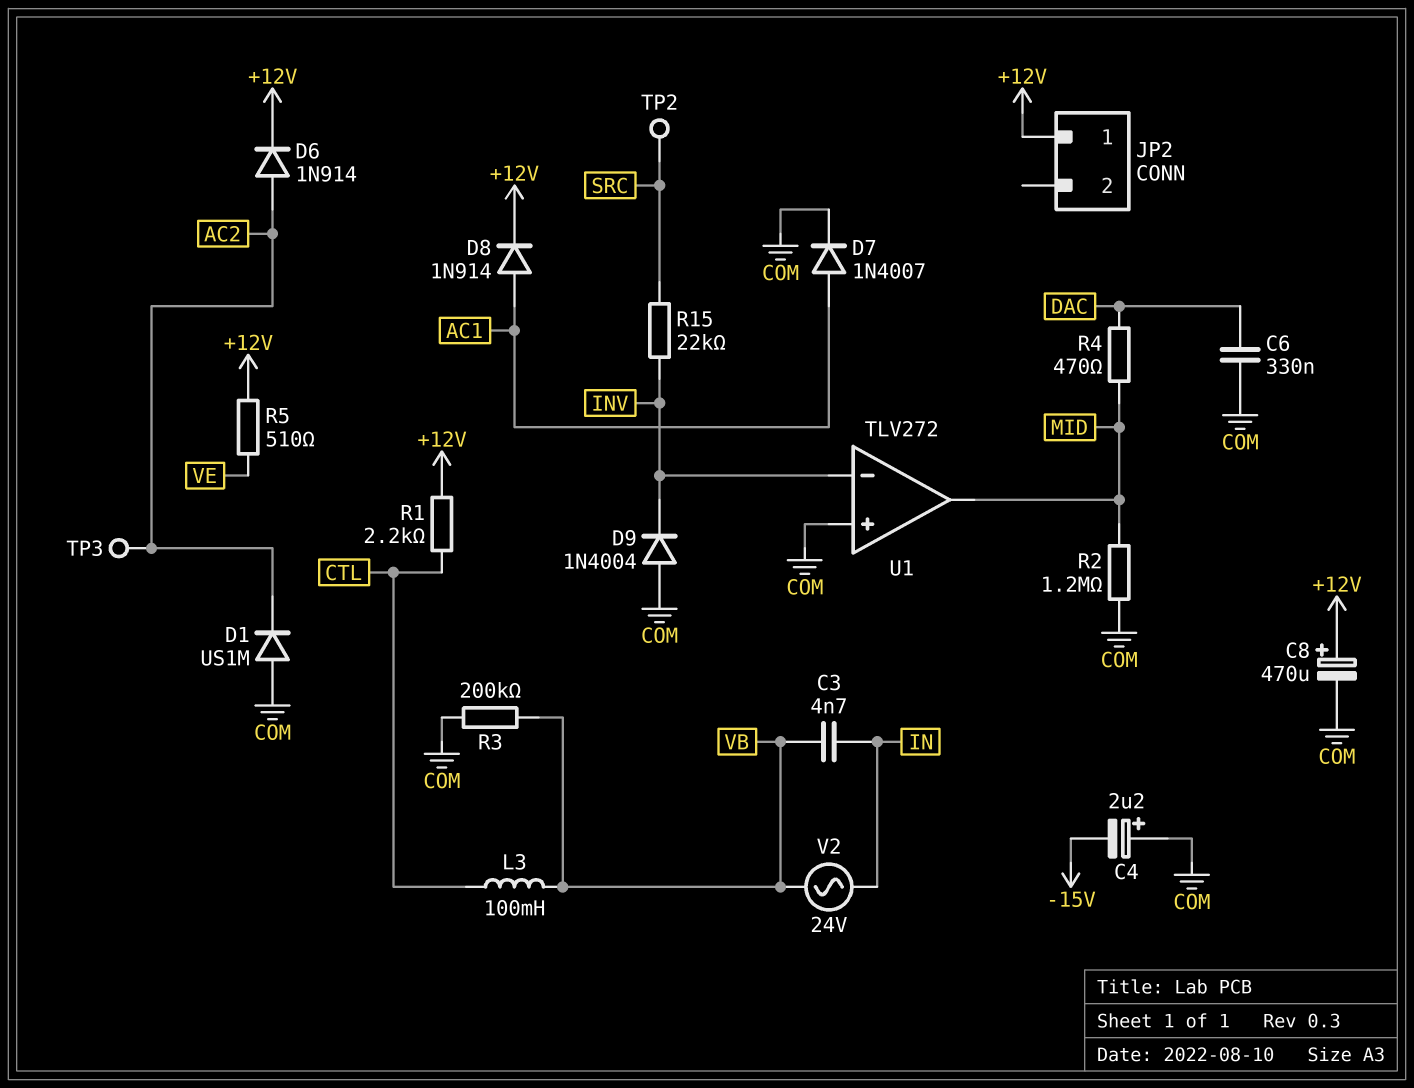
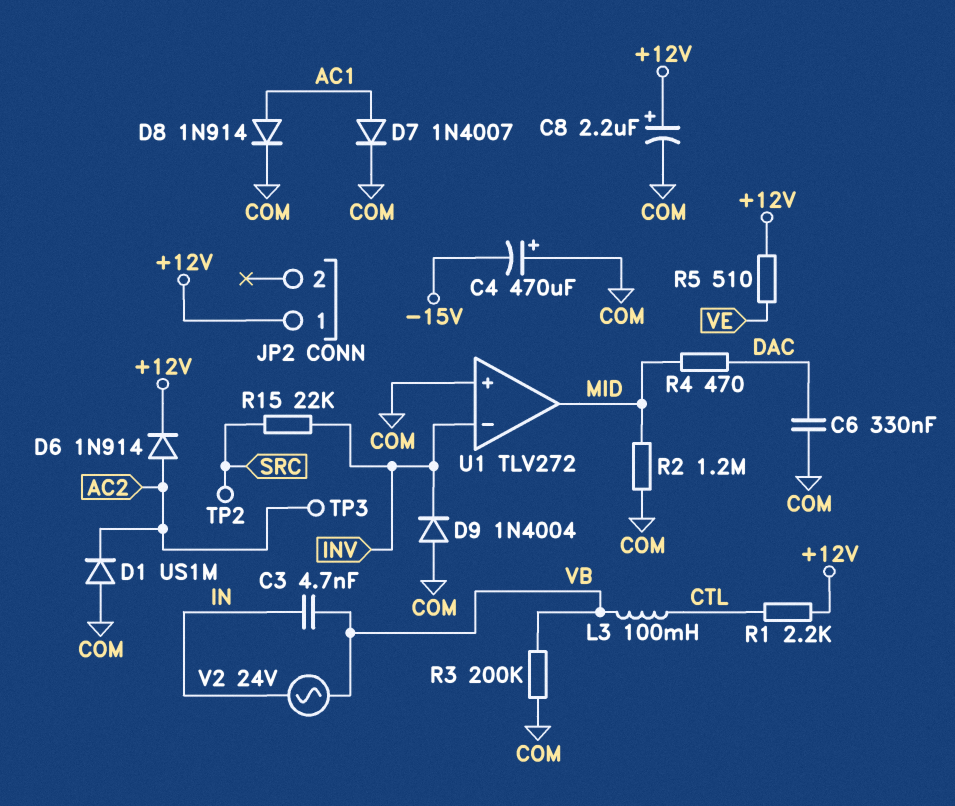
C4: 2.2uF (plus COM, minus -15V) -> 470uF (plus COM, minus -15V)
C8: 470uF (plus +12V, minus COM) -> 2.2uF (plus +12V, minus COM)
D8: diode 1N914 (A AC1, K +12V) -> diode 1N914 (A AC1, K COM)

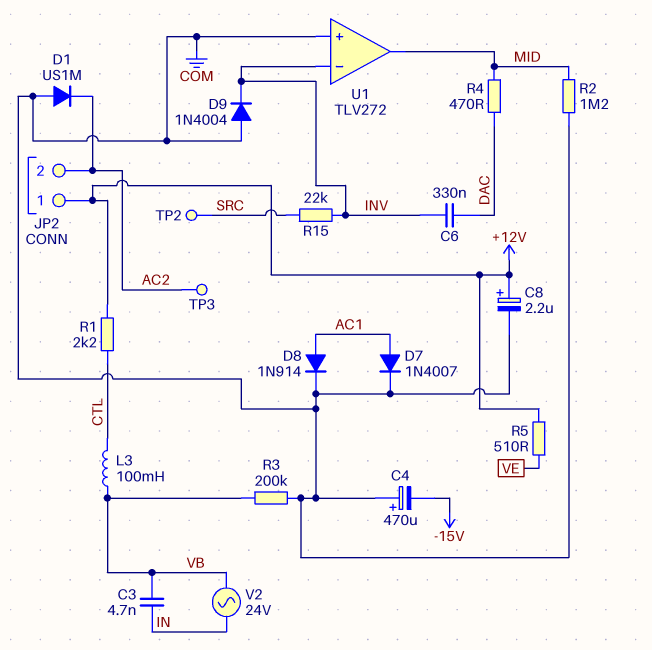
C6: 330nF (COM, DAC) -> 330nF (DAC, INV)
D6: diode 1N914 (A AC2, K +12V) -> none
JP2 pin 2: none -> AC2

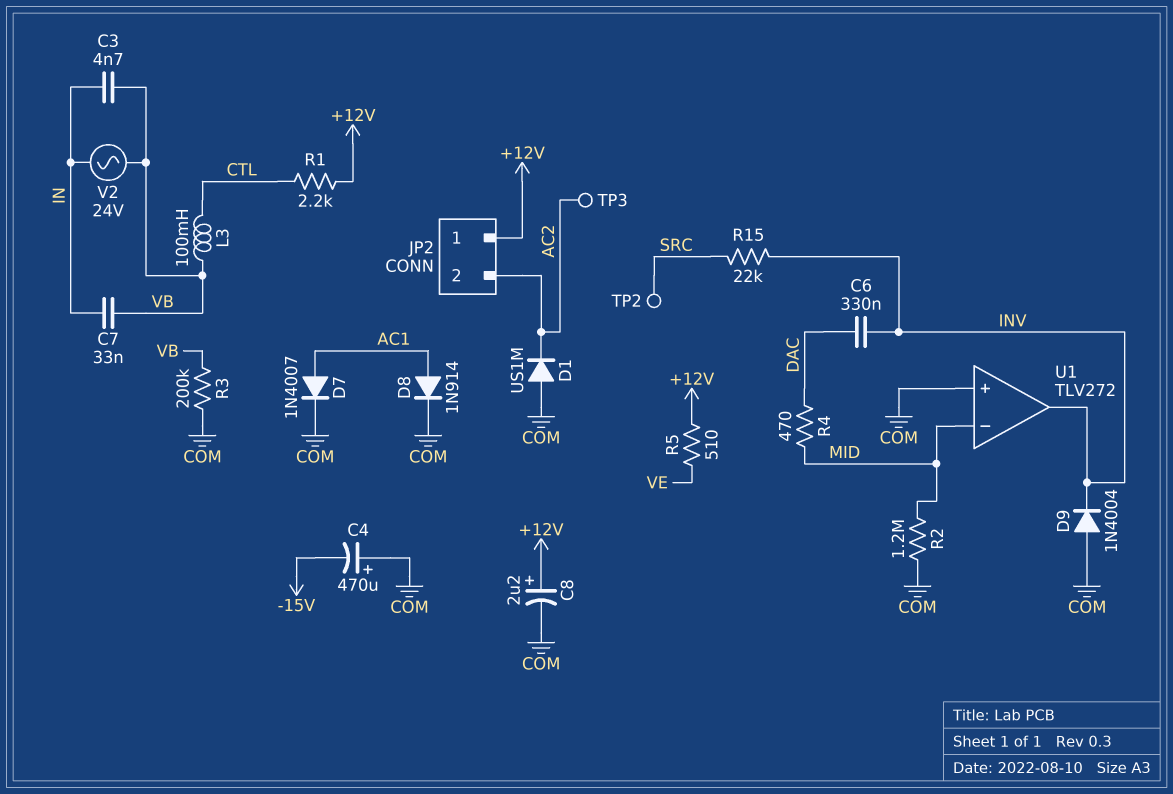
C7: none -> 33nF (IN, VB)
U1 pin in-: INV -> MID
U1 pin out: MID -> INV

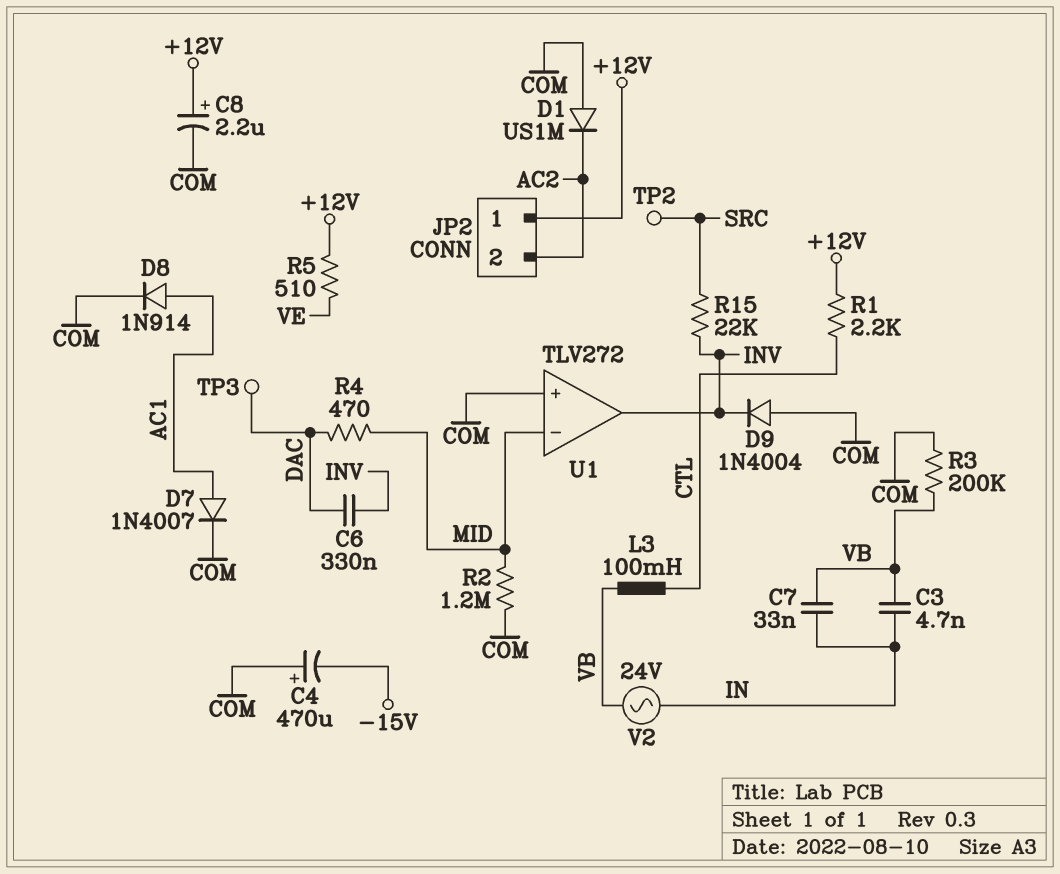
TP3: test point (AC2) -> test point (DAC)

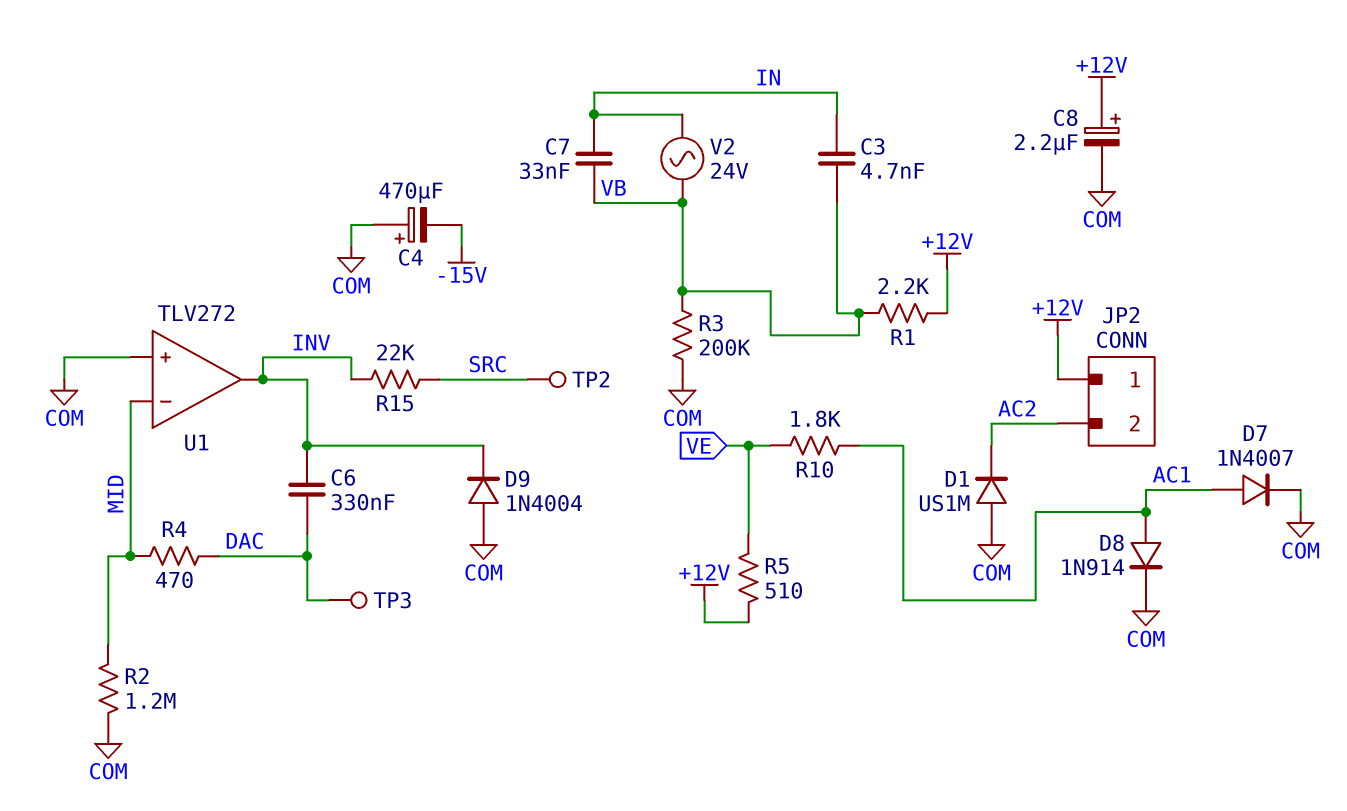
L3: 100mH (CTL, VB) -> none
R1: 2.2k (+12V, CTL) -> 2.2k (+12V, VB)
R10: none -> 1.8k (AC1, VE)

